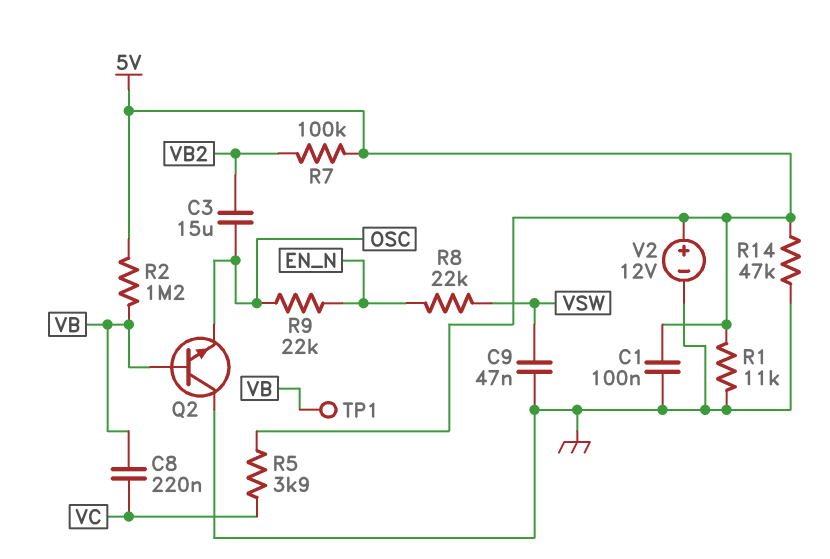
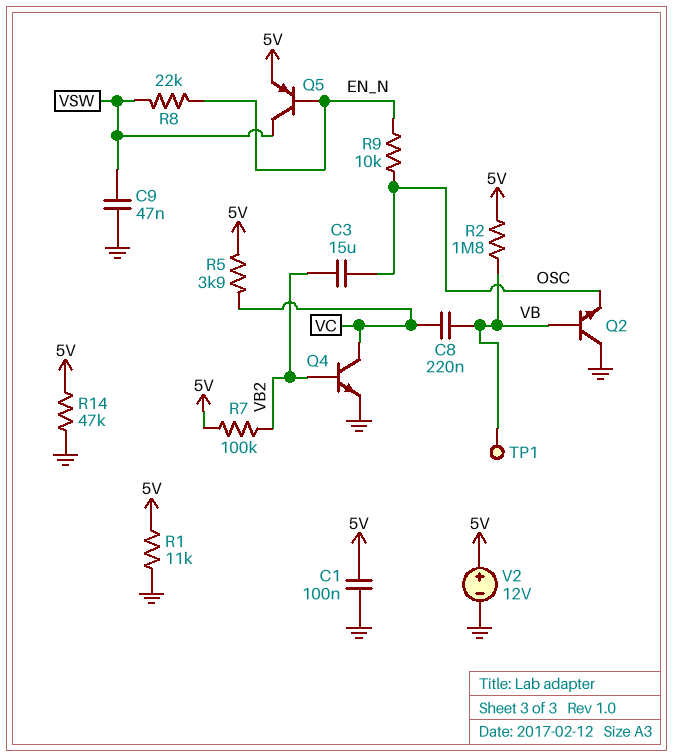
Q4: none -> NPN (B VB2, C VC, E GND)
Q5: none -> PNP (B EN_N, C VSW, E 5V)
R2: 1.2M (5V, VB) -> 1.8M (5V, VB)
R9: 22k (EN_N, OSC) -> 10k (EN_N, OSC)

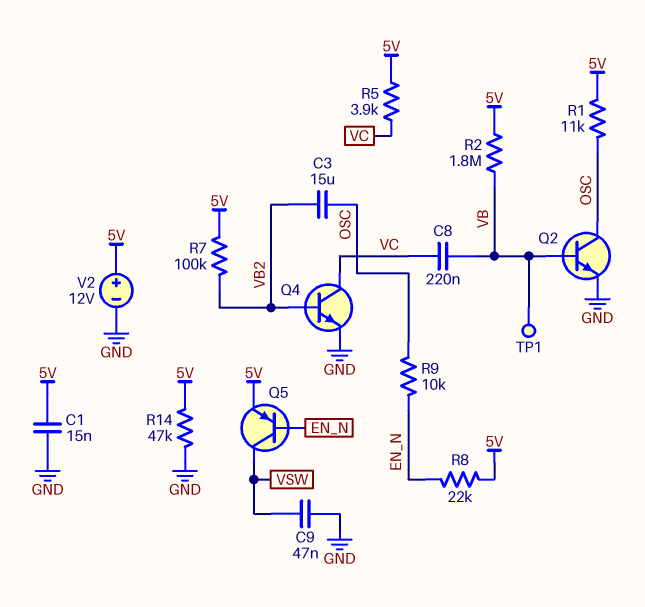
C1: 100nF (5V, GND) -> 15nF (5V, GND)
Q2: NPN (B VB, C GND, E OSC) -> NPN (B VB, C OSC, E GND)
R1: 11k (5V, GND) -> 11k (5V, OSC)
R8: 22k (EN_N, VSW) -> 22k (5V, EN_N)

